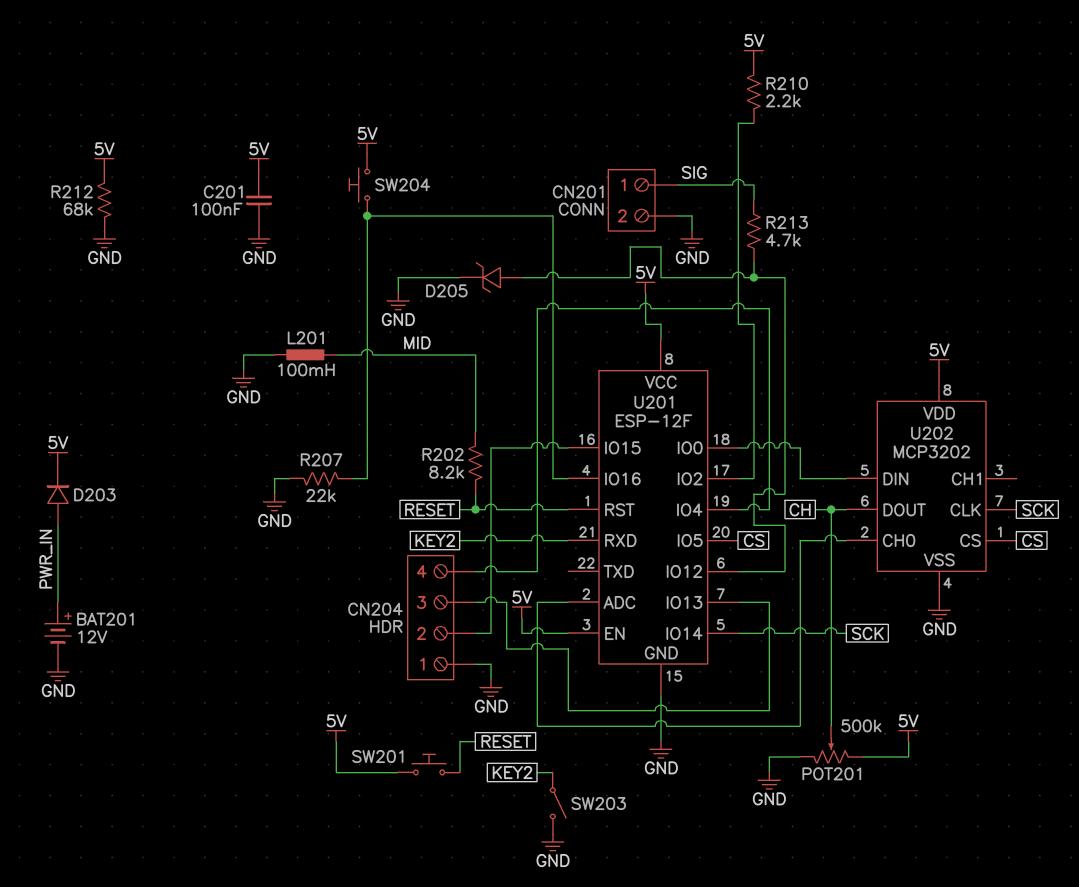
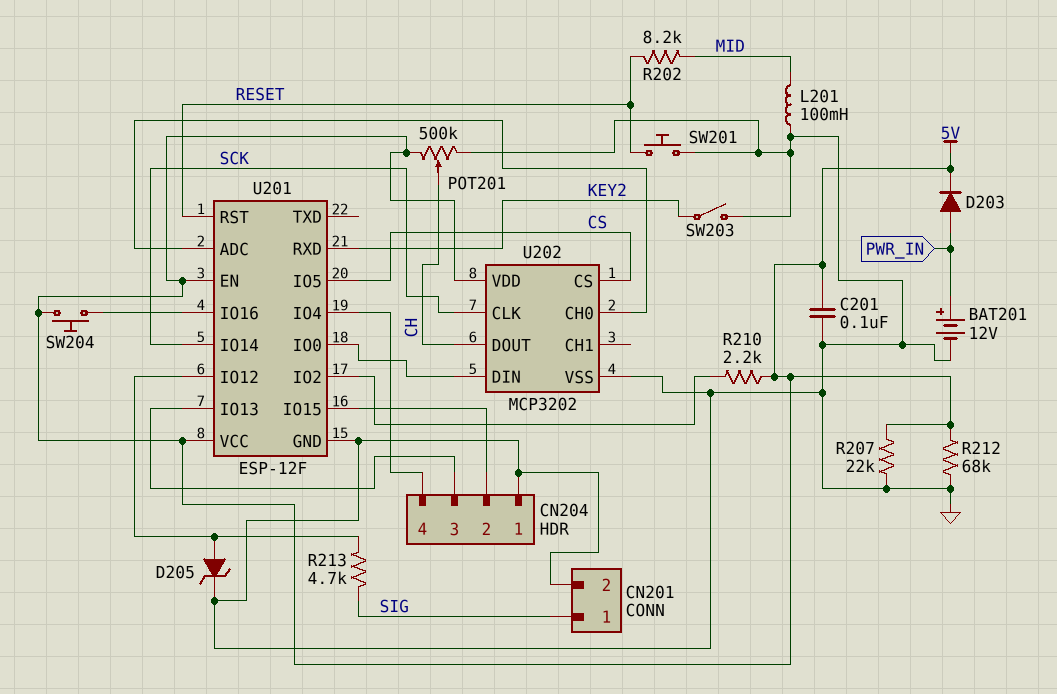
R207: 22k (GND, U201/IO16) -> 22k (5V, GND)
SW201: button (5V, RESET) -> button (GND, RESET)

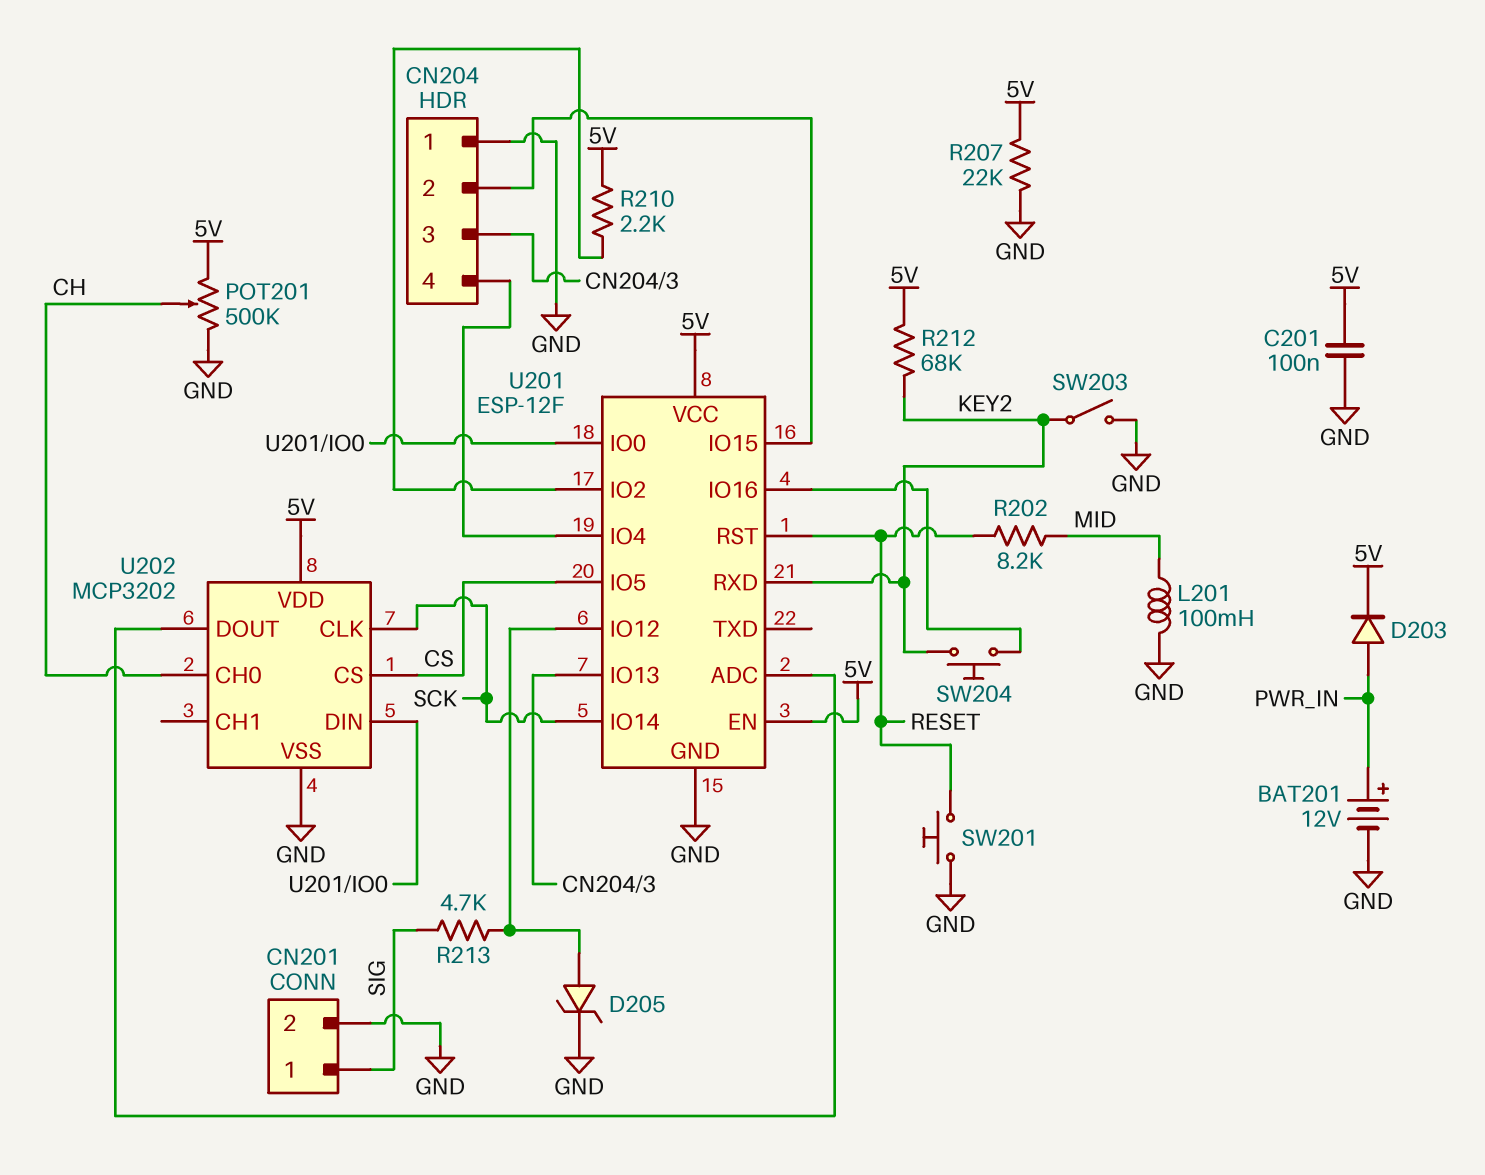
R212: 68k (5V, GND) -> 68k (5V, KEY2)
SW204: button (5V, U201/IO16) -> button (KEY2, U201/IO16)
U202 pin CH0: U201/ADC -> CH
U202 pin DOUT: CH -> U201/ADC

